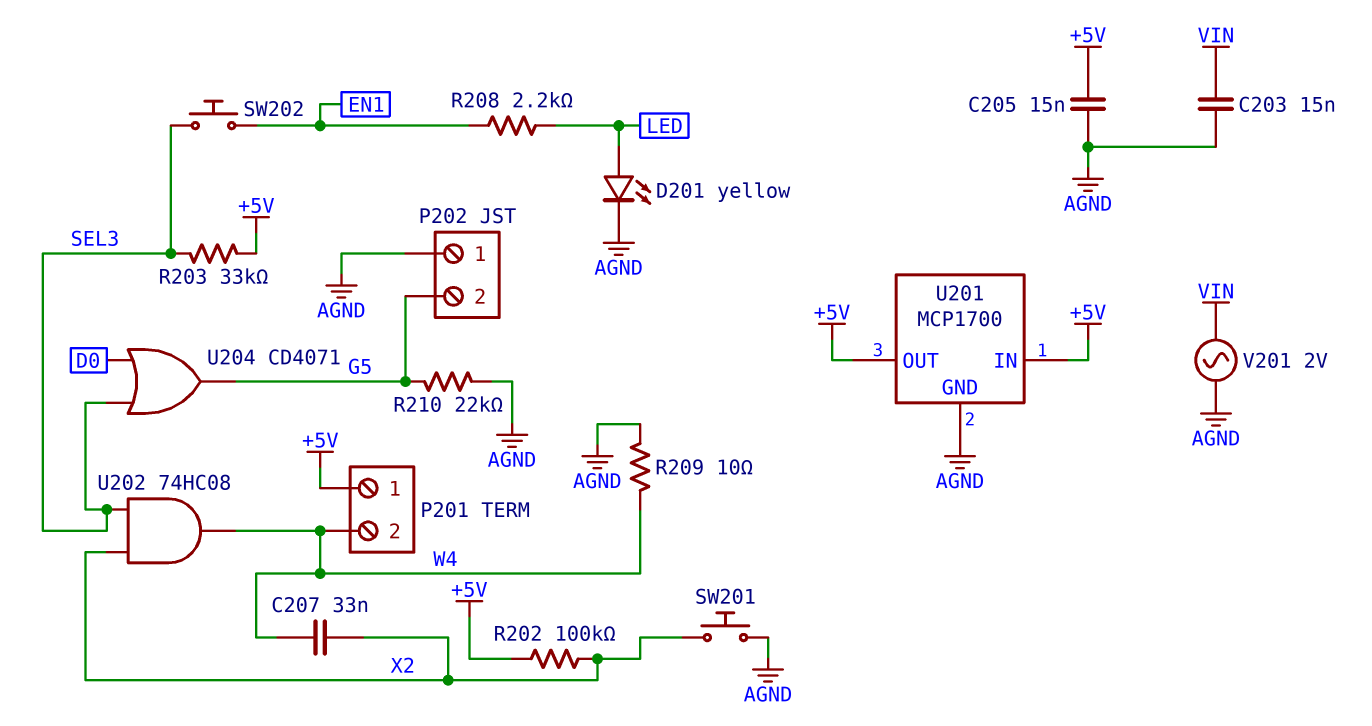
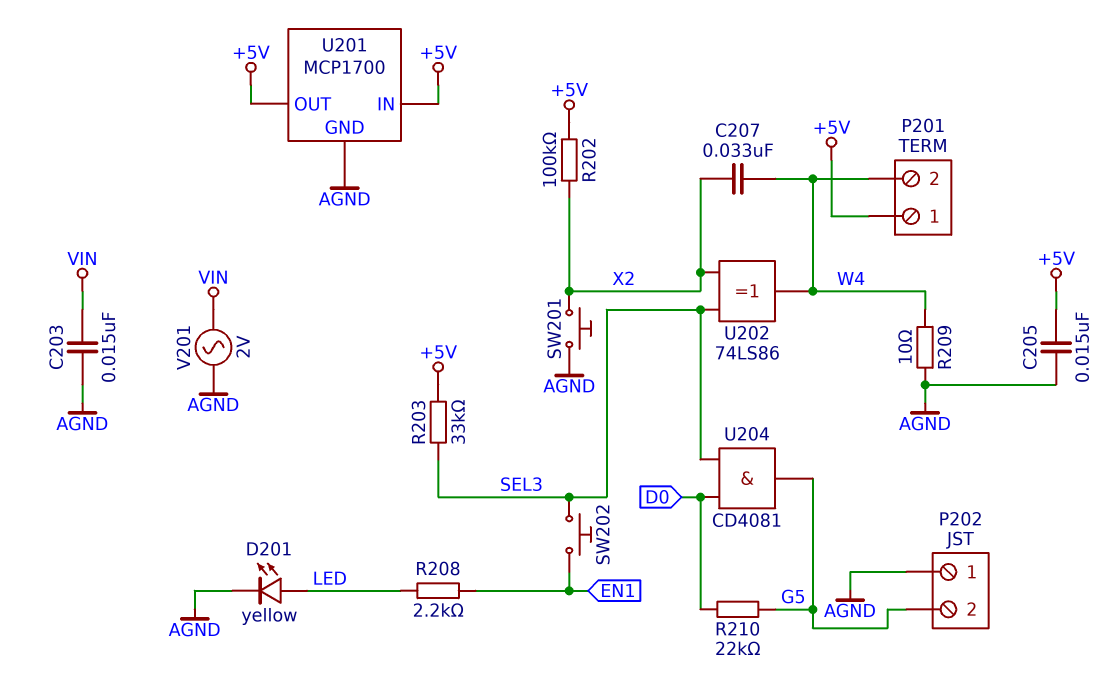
R210: 22k (AGND, G5) -> 22k (D0, G5)
U202: AND 74HC08 (in SEL3, in X2, out W4) -> XOR 74LS86 (in SEL3, in X2, out W4)
U204: OR CD4071 (in D0, in SEL3, out G5) -> AND CD4081 (in D0, in SEL3, out G5)

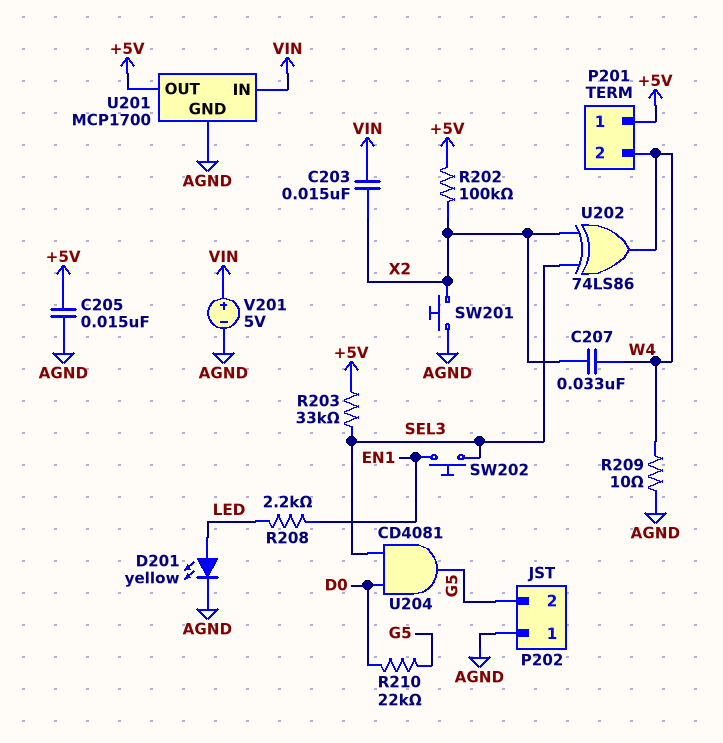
C203: 15nF (AGND, VIN) -> 15nF (VIN, X2)
U201 pin IN: +5V -> VIN
V201: AC 2V (AGND, VIN) -> 5V (plus VIN, minus AGND)

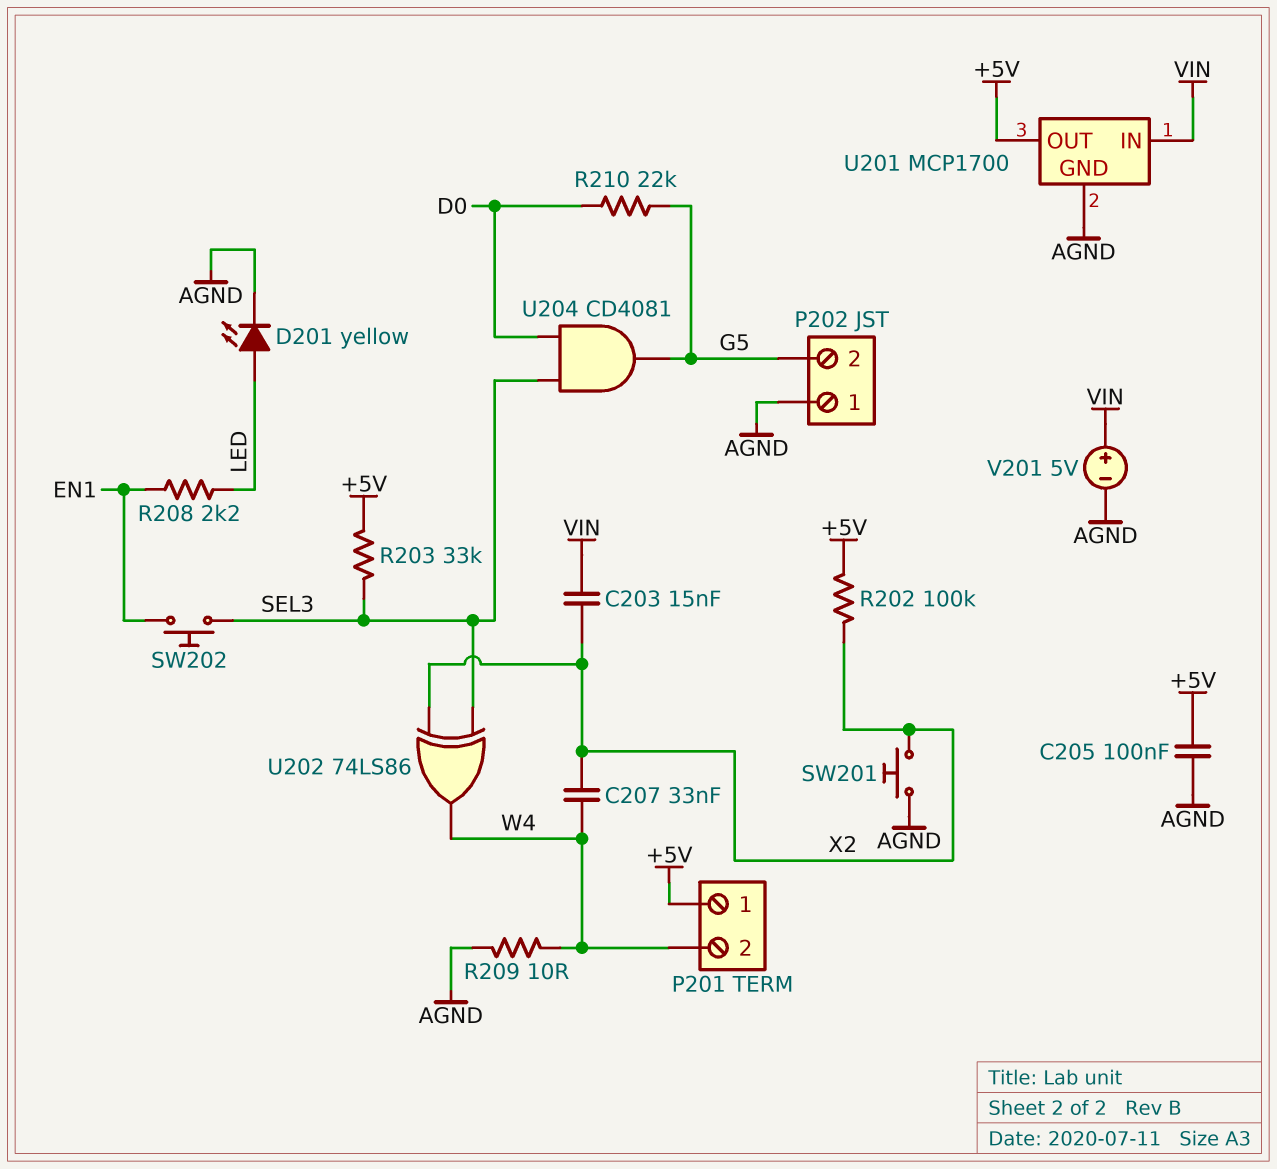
C205: 15nF (+5V, AGND) -> 100nF (+5V, AGND)

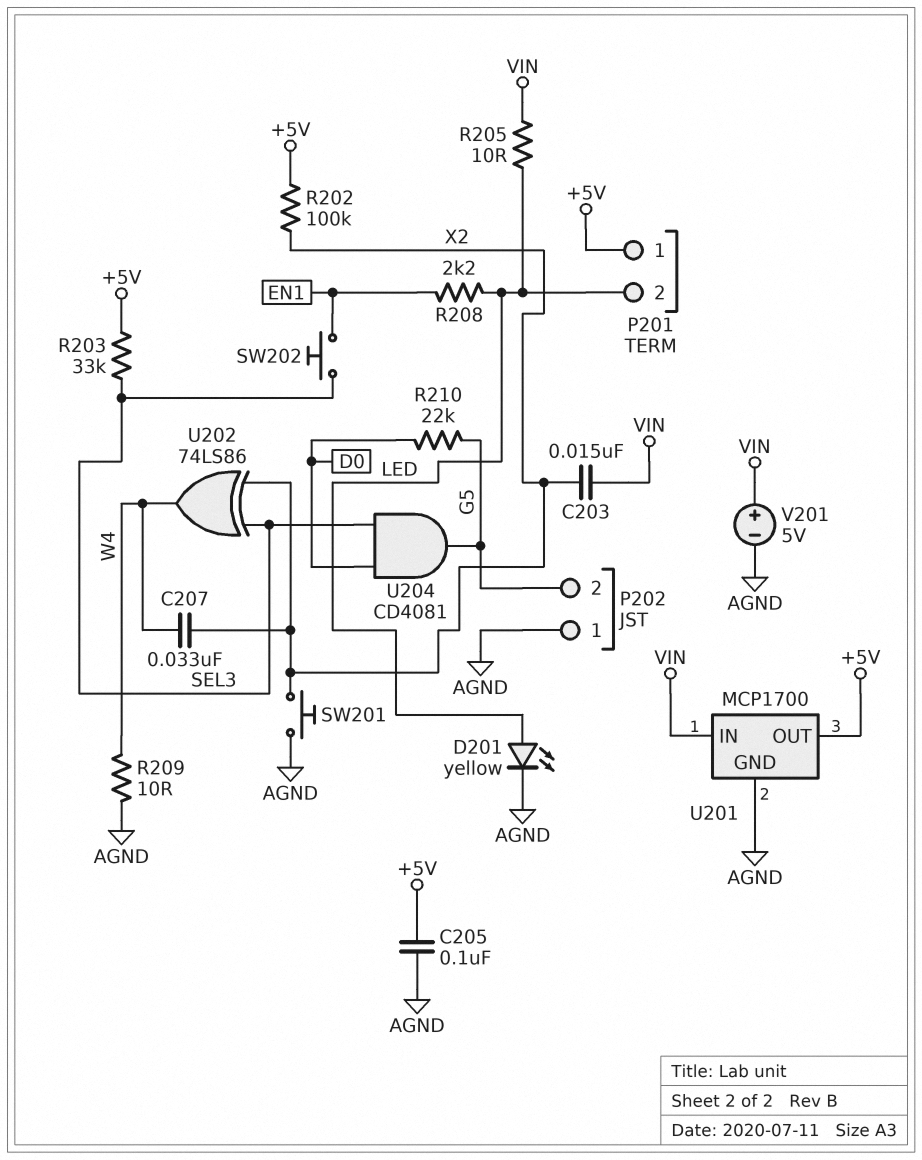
P201 pin 2: W4 -> LED
R205: none -> 10 (LED, VIN)

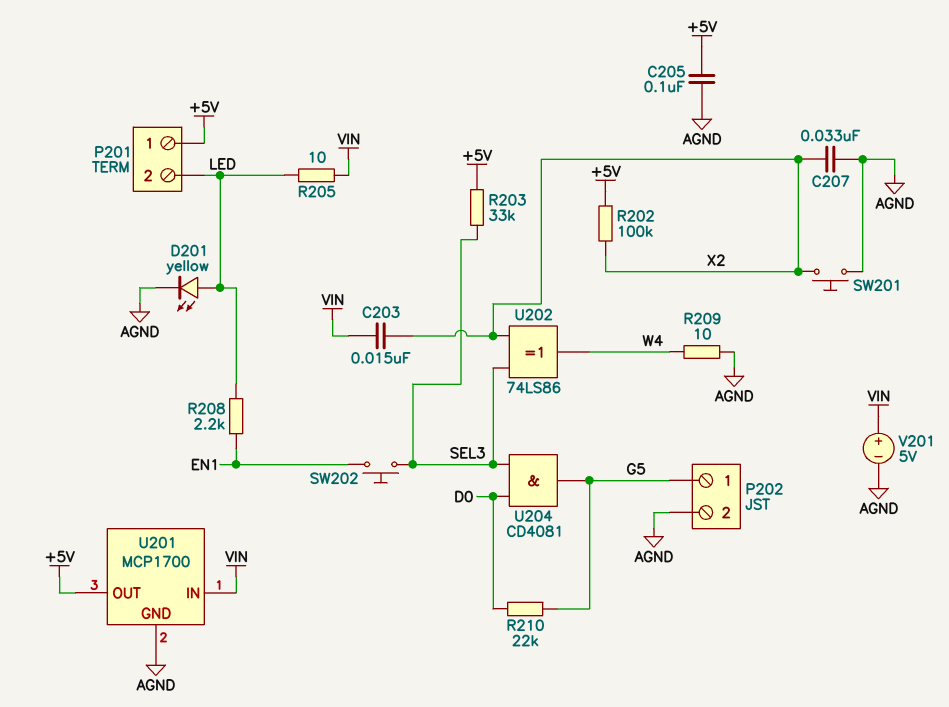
C207: 33nF (W4, X2) -> 33nF (AGND, X2)
P202 pin 1: AGND -> G5
P202 pin 2: G5 -> AGND

